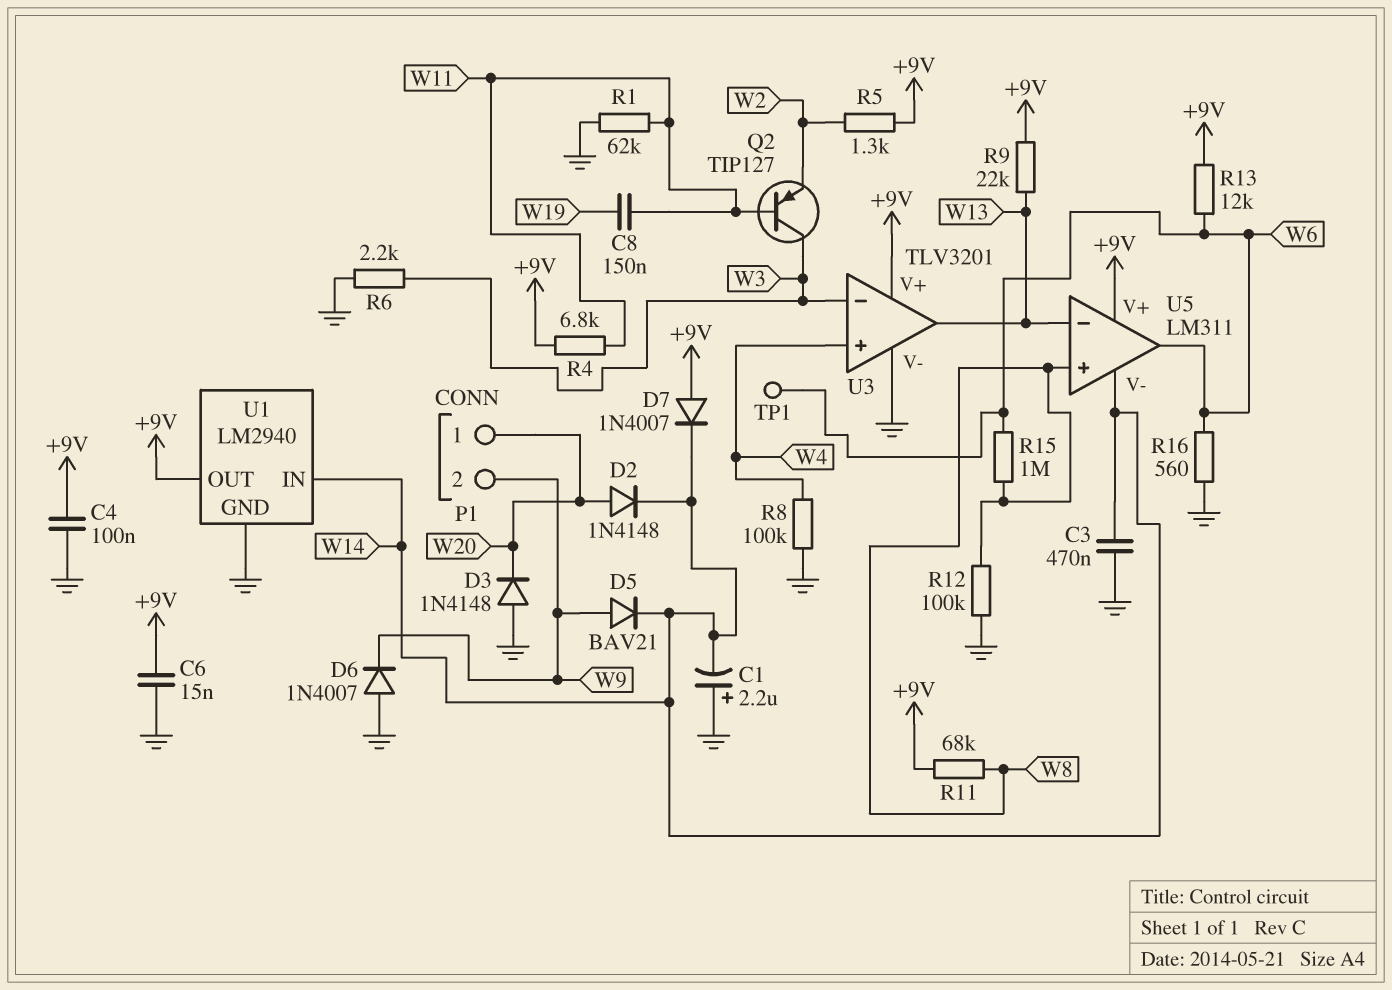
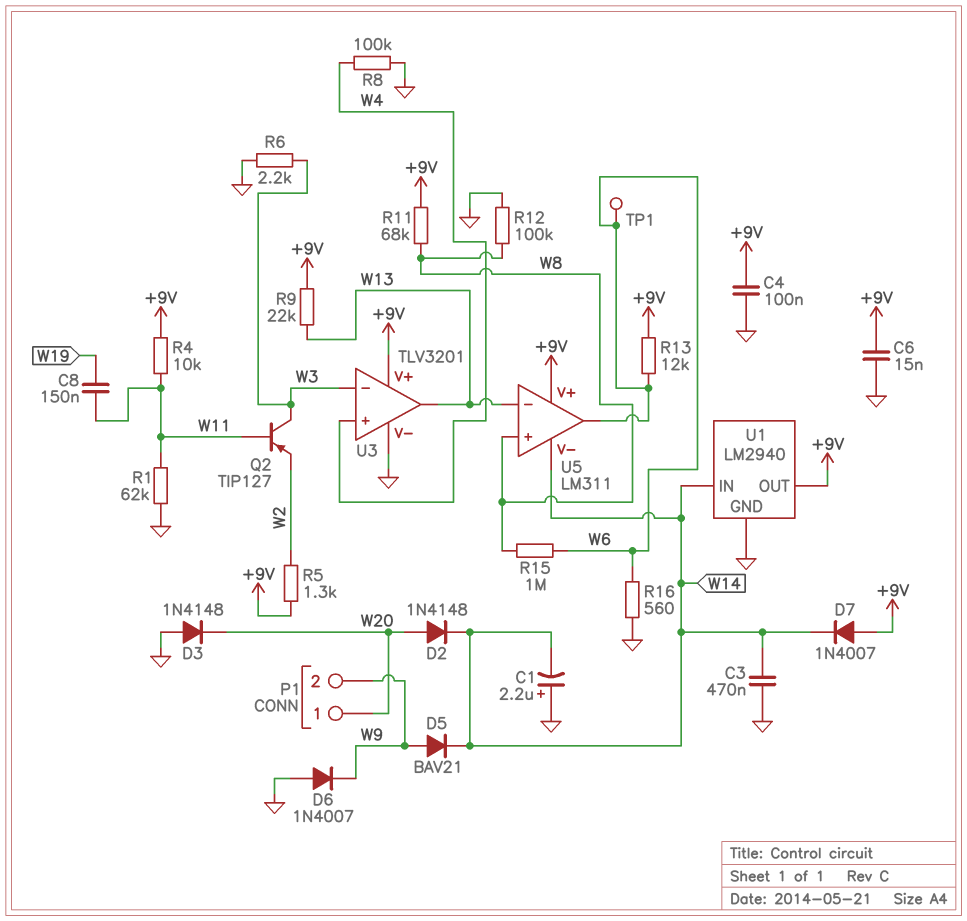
R4: 6.8k (+9V, W11) -> 10k (+9V, W11)

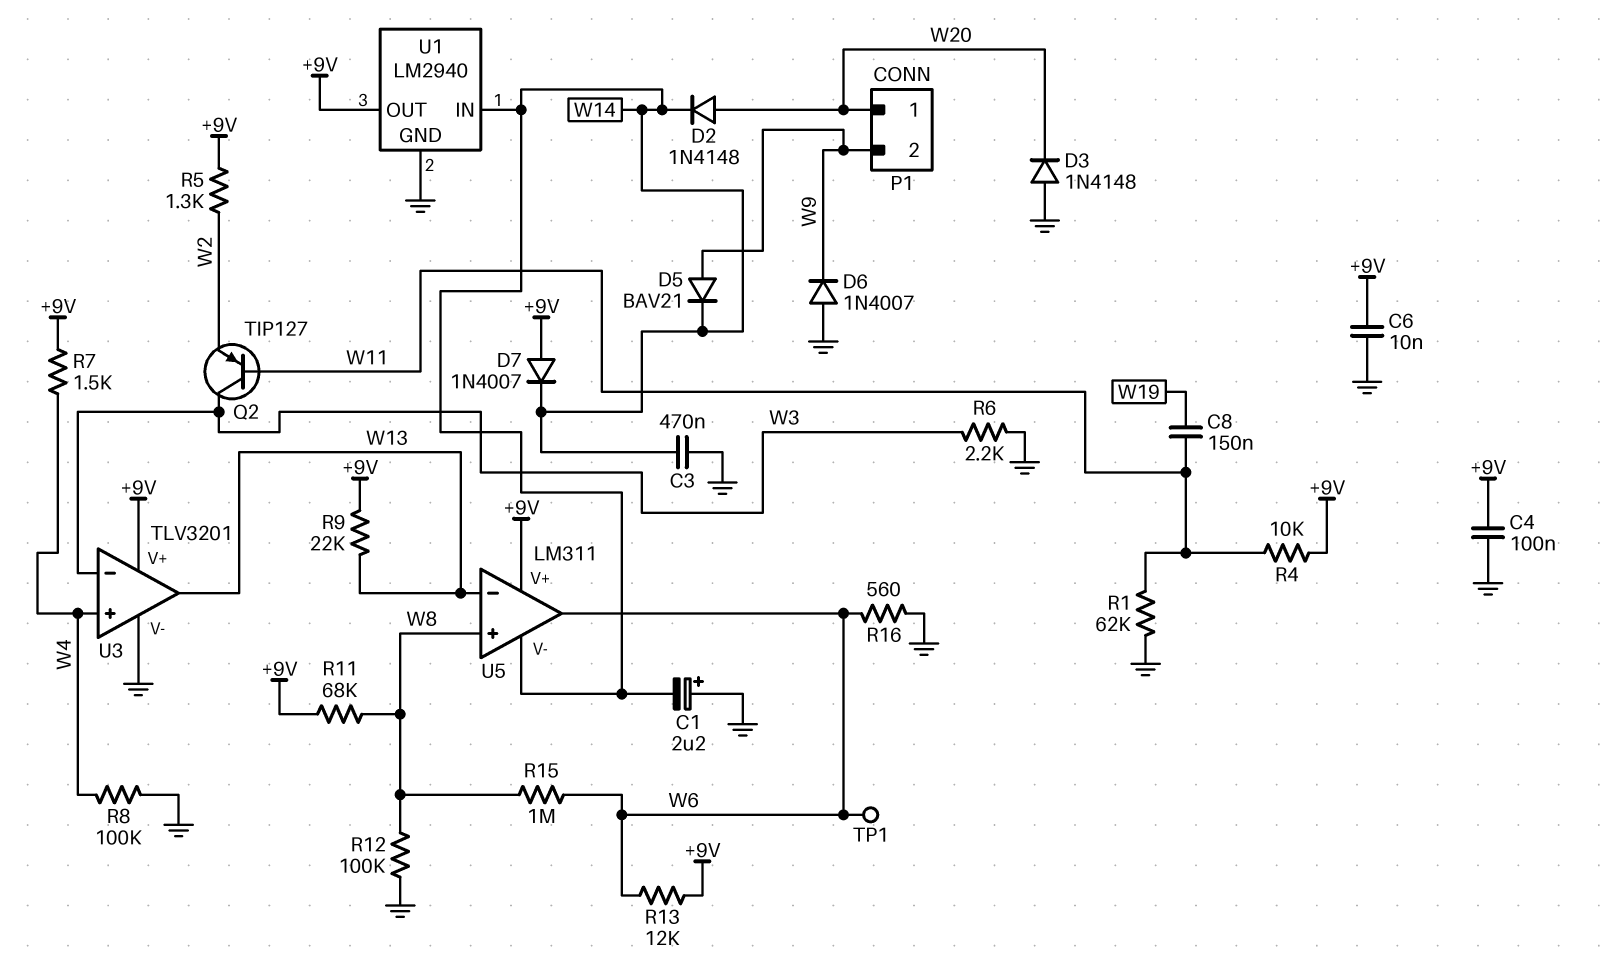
C6: 15nF (+9V, GND) -> 10nF (+9V, GND)
R7: none -> 1.5k (+9V, W4)

